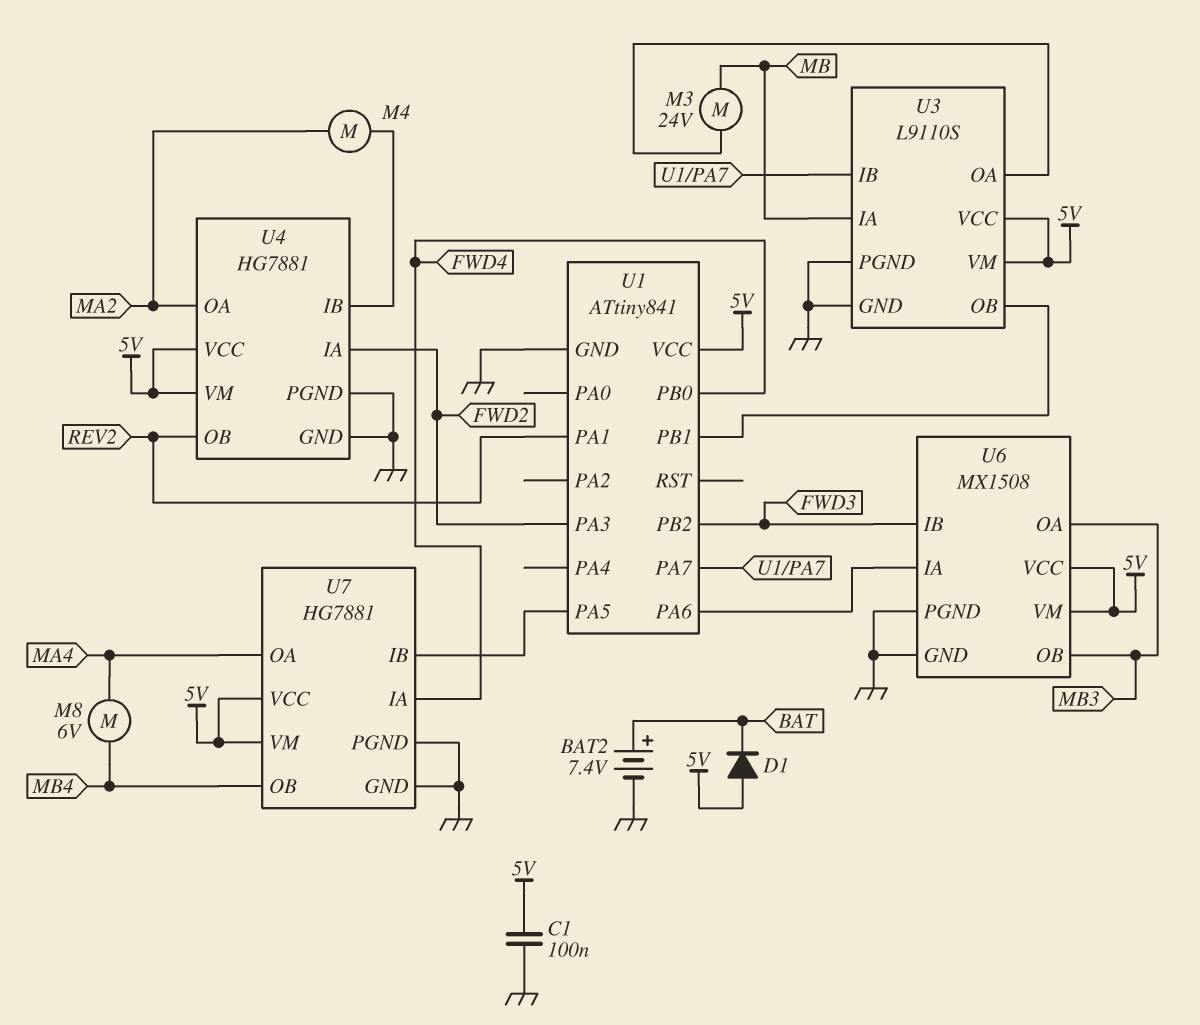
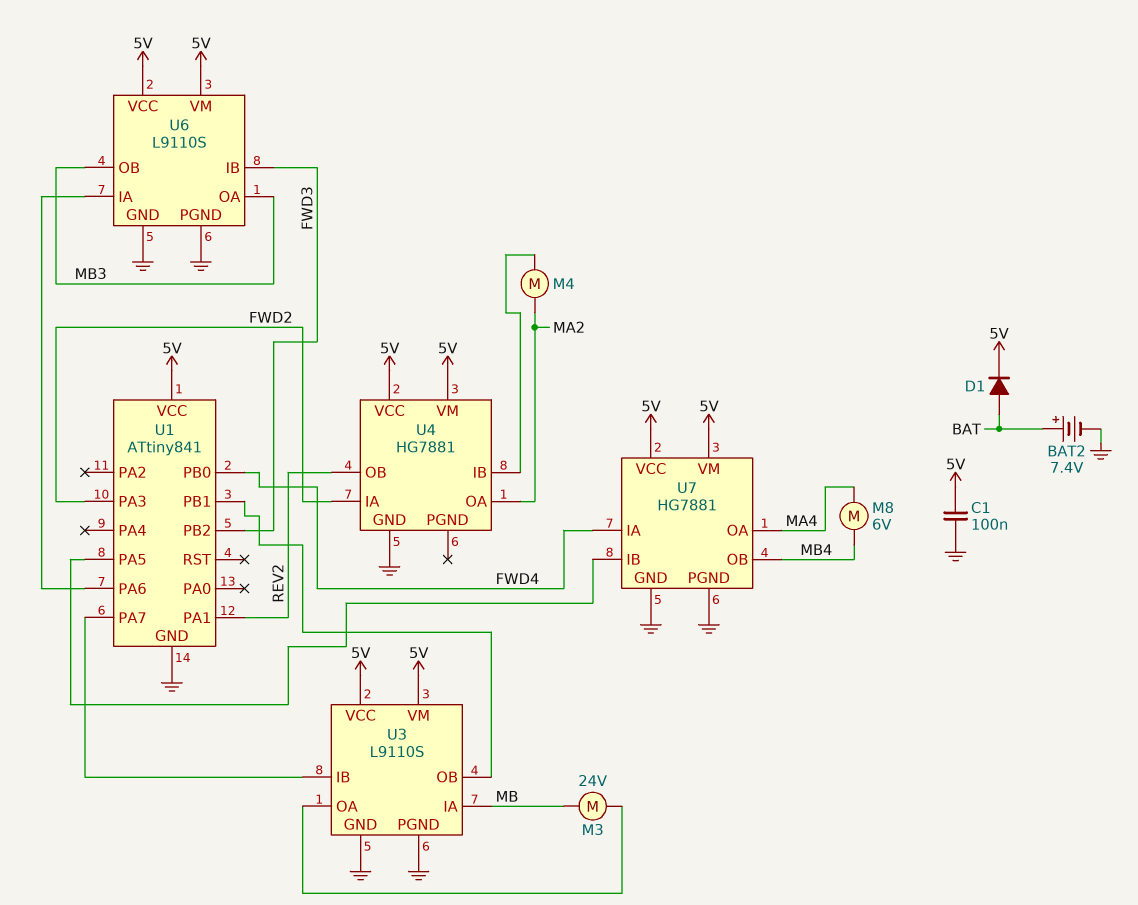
D1: diode (A 5V, K BAT) -> diode (A BAT, K 5V)
U4 pin PGND: GND -> none
U6: MX1508 -> L9110S

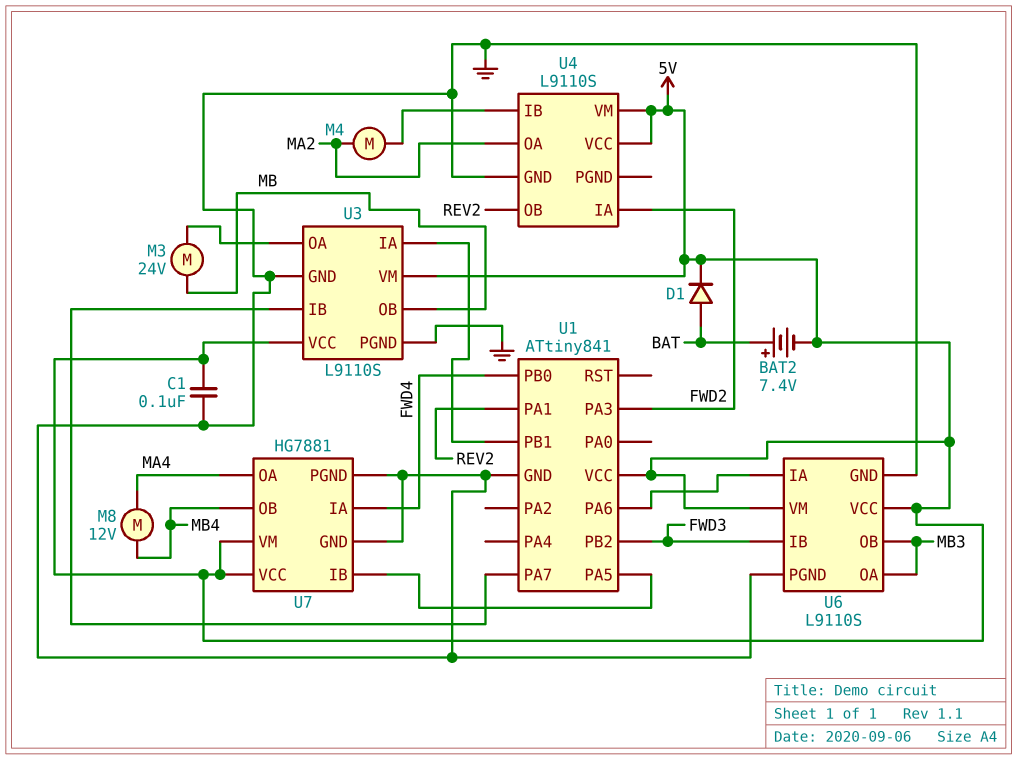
BAT2: 7.4V (plus BAT, minus GND) -> 7.4V (plus BAT, minus 5V)
M8: motor 6V (MA4, MB4) -> motor 12V (MA4, MB4)
U3 pin IA: MB -> U1/PB1
U3 pin OB: U1/PB1 -> MB
U4: HG7881 -> L9110S

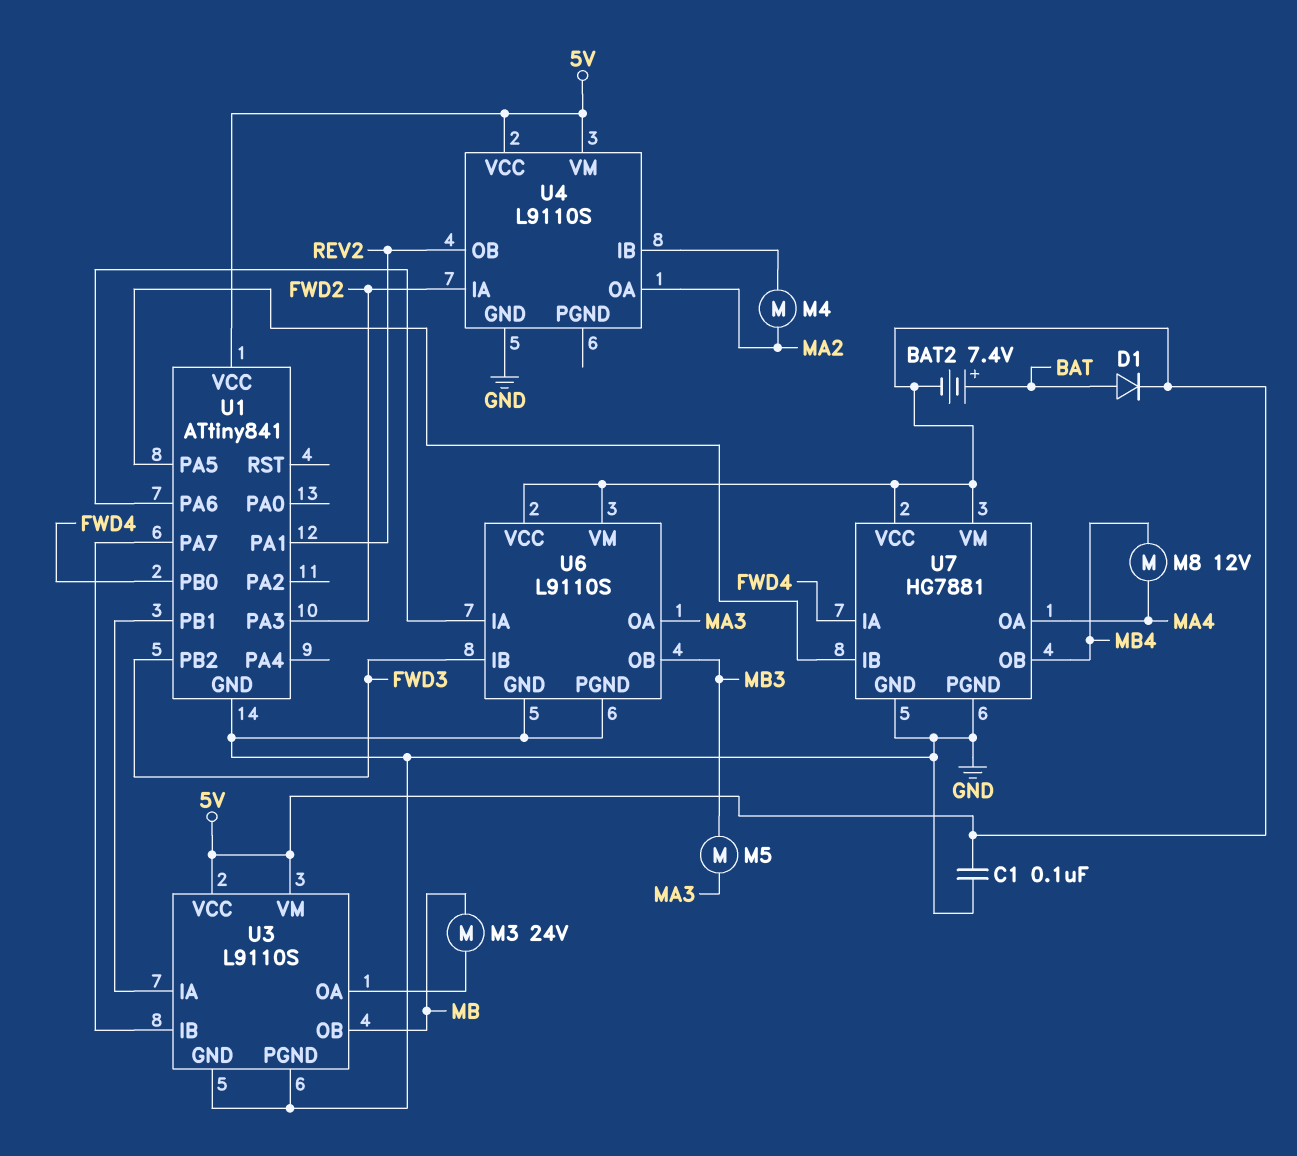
M5: none -> motor (MA3, MB3)
U6 pin OA: MB3 -> MA3

